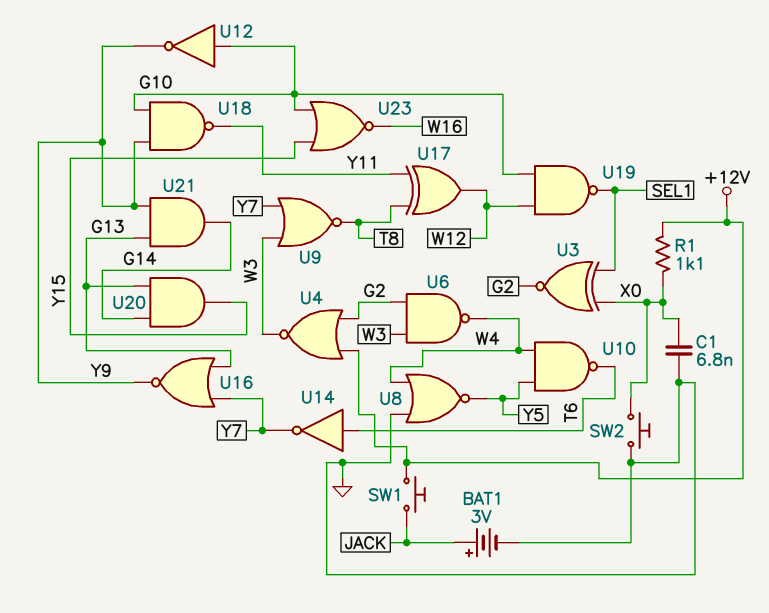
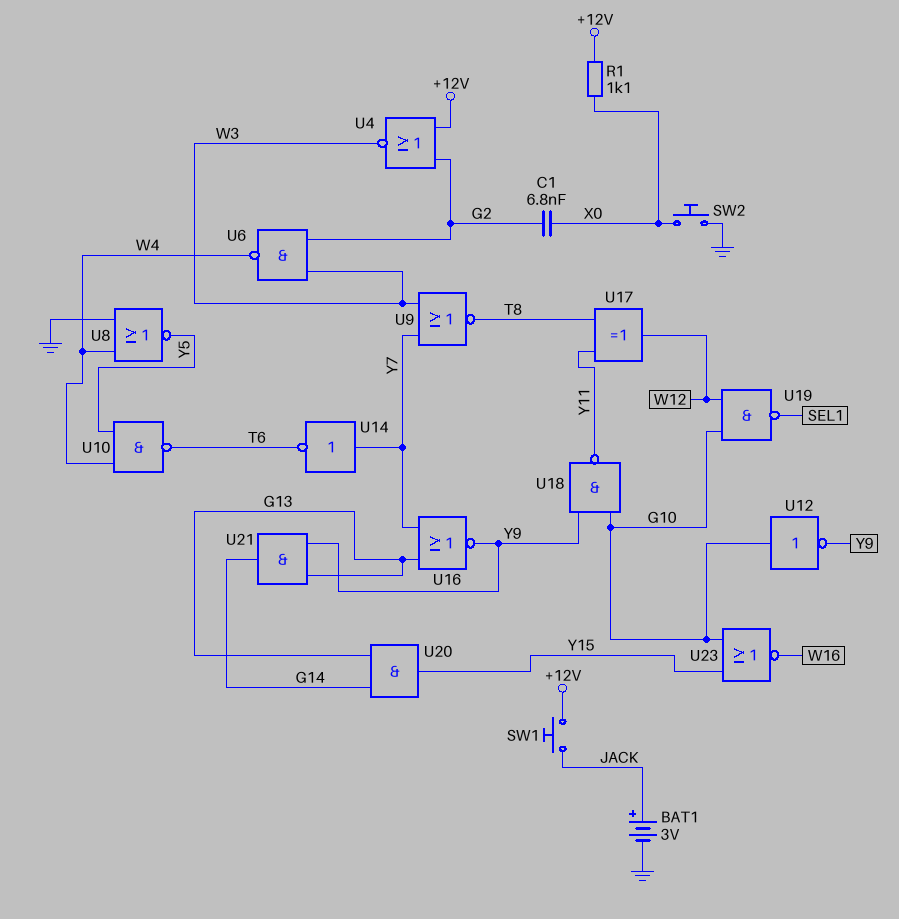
C1: 6.8nF (GND, X0) -> 6.8nF (G2, X0)
U3: XNOR (in SEL1, in X0, out G2) -> none
U14: NOT (in T6, out Y7) -> NOT (in Y7, out T6)

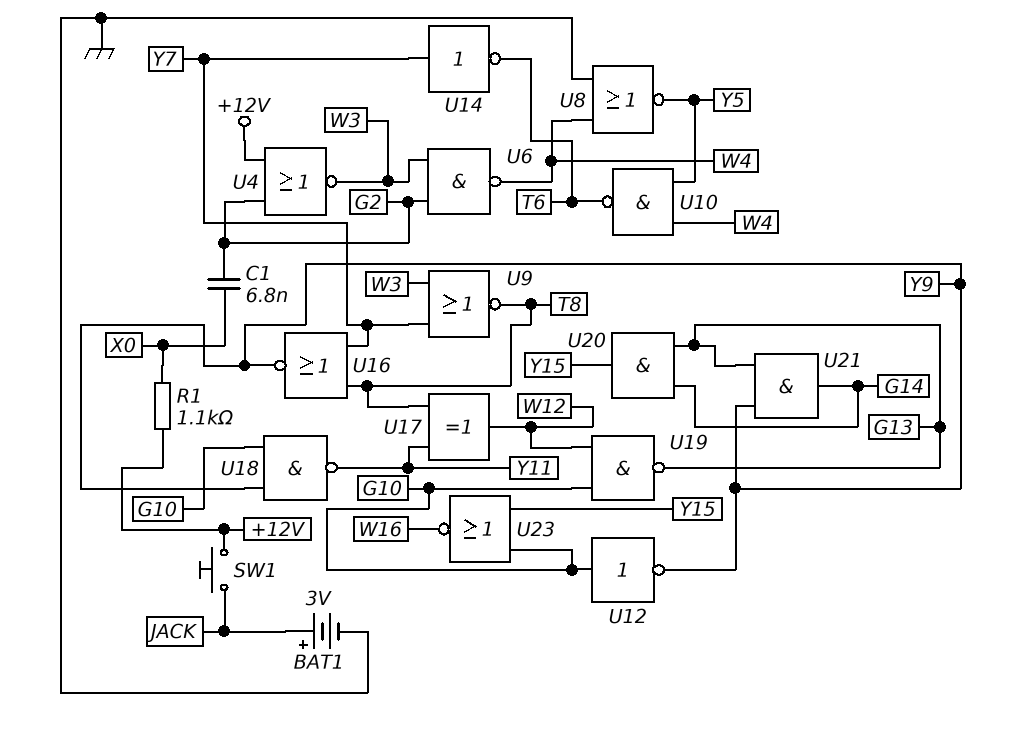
SW2: button (GND, X0) -> none
U16: NOR (in G13, in Y7, out Y9) -> NOR (in T8, in Y7, out Y9)
U19: NAND (in G10, in W12, out SEL1) -> NAND (in G10, in W12, out G13)

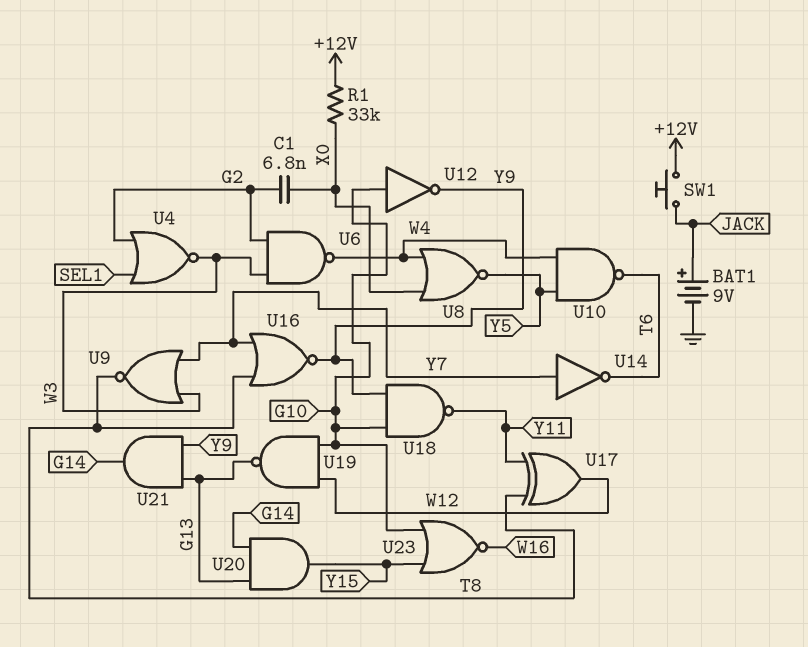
BAT1: 3V (plus JACK, minus GND) -> 9V (plus JACK, minus GND)
R1: 1.1k (+12V, X0) -> 33k (+12V, X0)
U4: NOR (in +12V, in G2, out W3) -> NOR (in G2, in SEL1, out W3)
U8: NOR (in GND, in W4, out Y5) -> NOR (in W4, in X0, out Y5)

